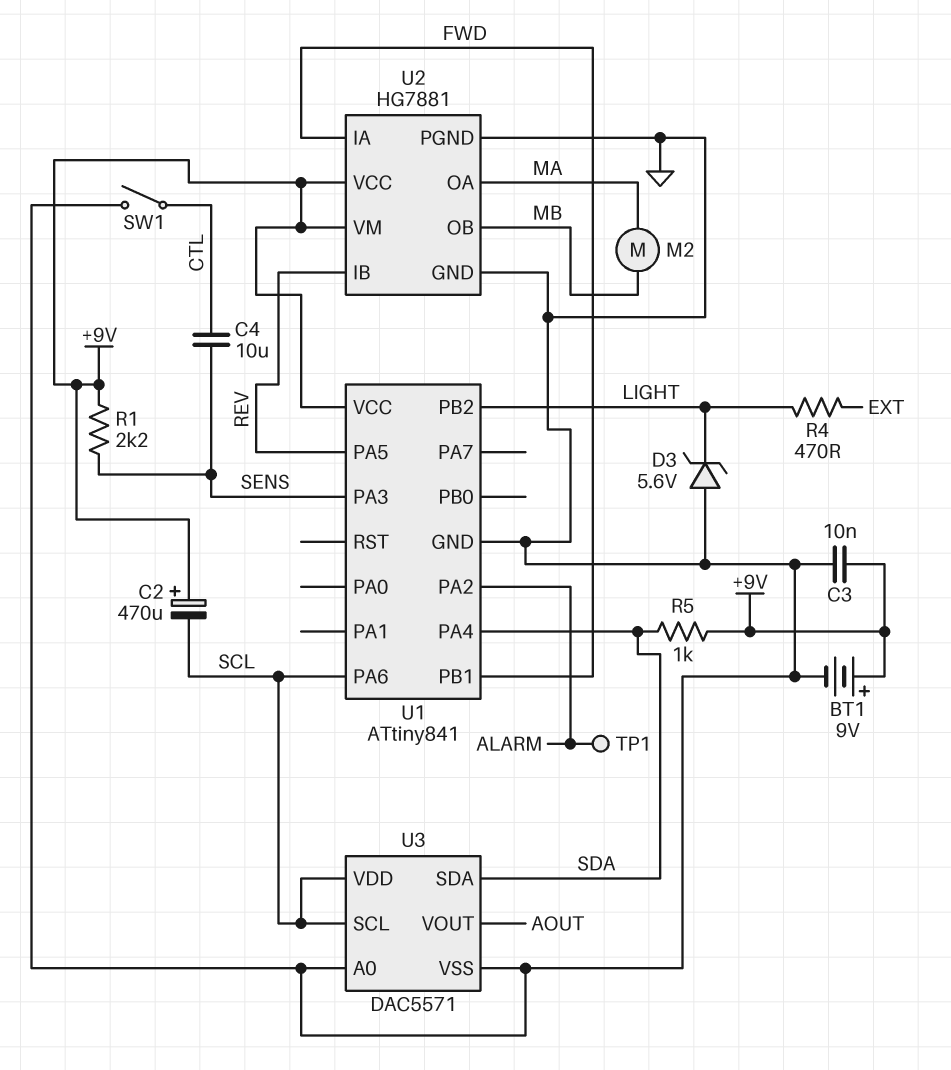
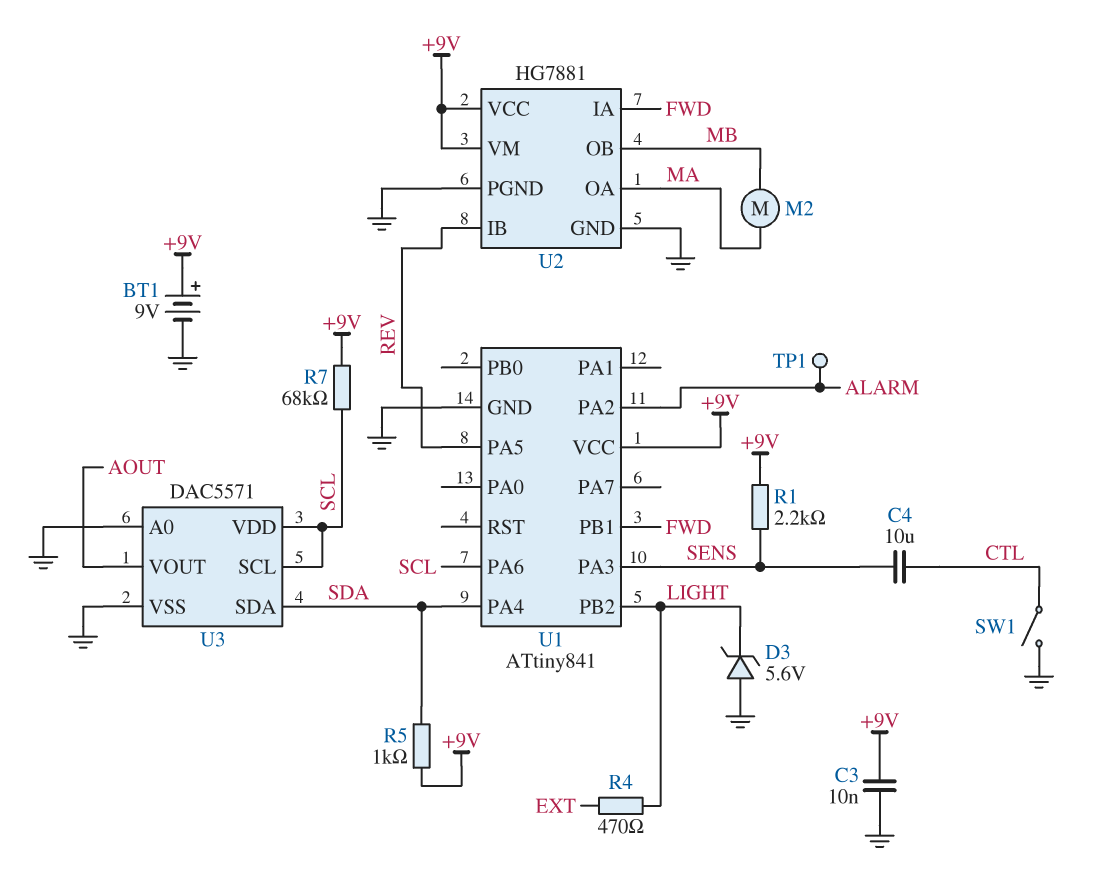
C2: 470uF (plus +9V, minus SCL) -> none
R7: none -> 68k (+9V, SCL)

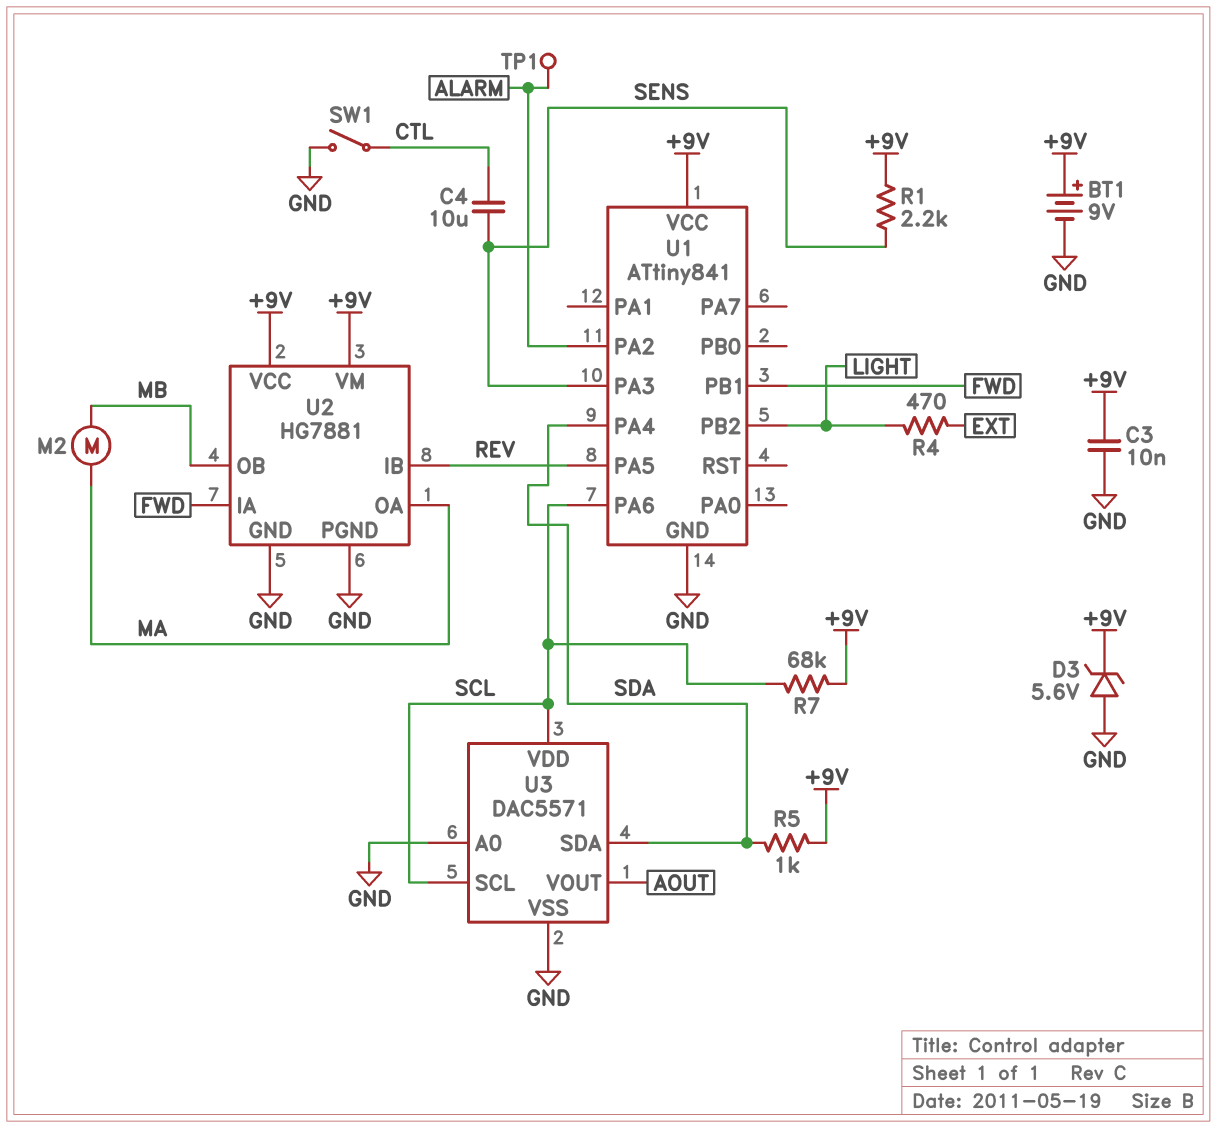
D3: zener 5.6V (A GND, K LIGHT) -> zener 5.6V (A GND, K +9V)

